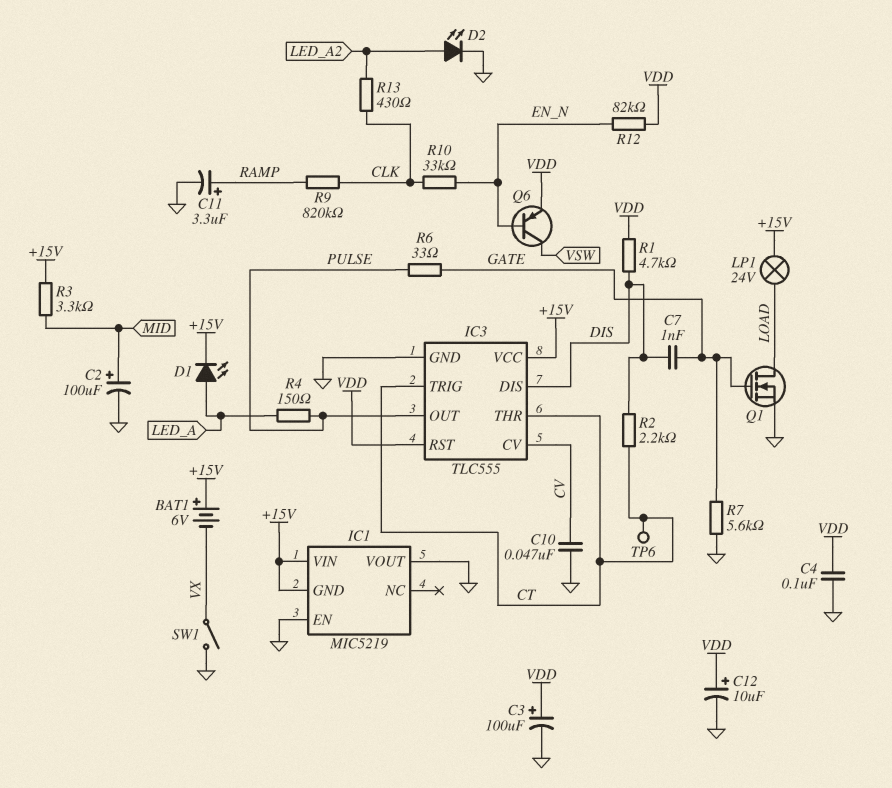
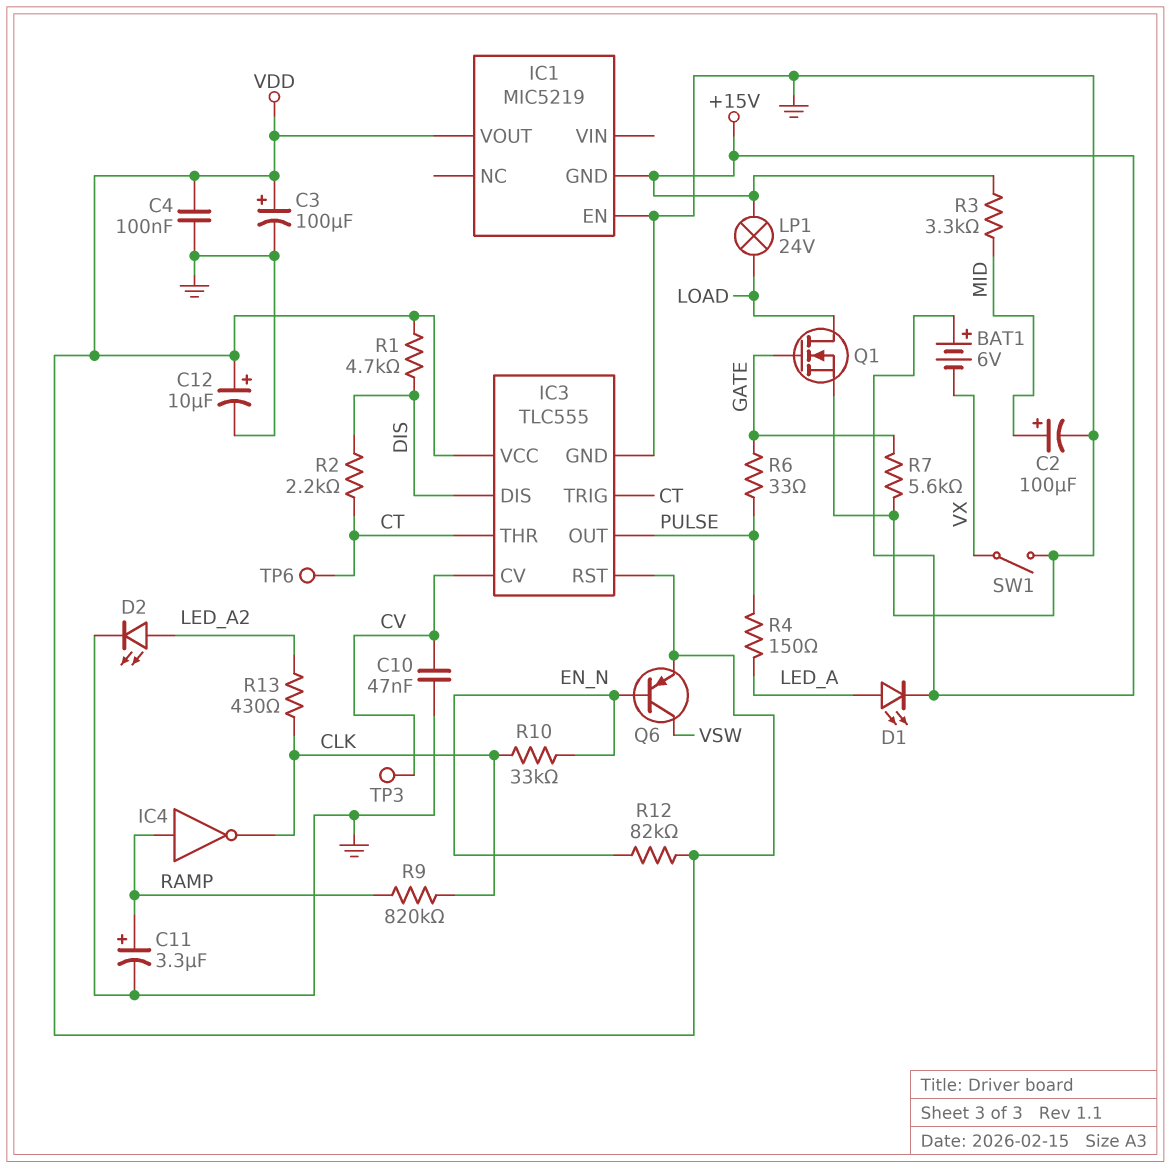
C7: 1nF (DIS, GATE) -> none
IC1 pin VIN: +15V -> none
IC1 pin VOUT: GND -> VDD
IC3 pin VCC: +15V -> VDD
IC4: none -> NOT (in RAMP, out CLK)
TP3: none -> test point (CV)

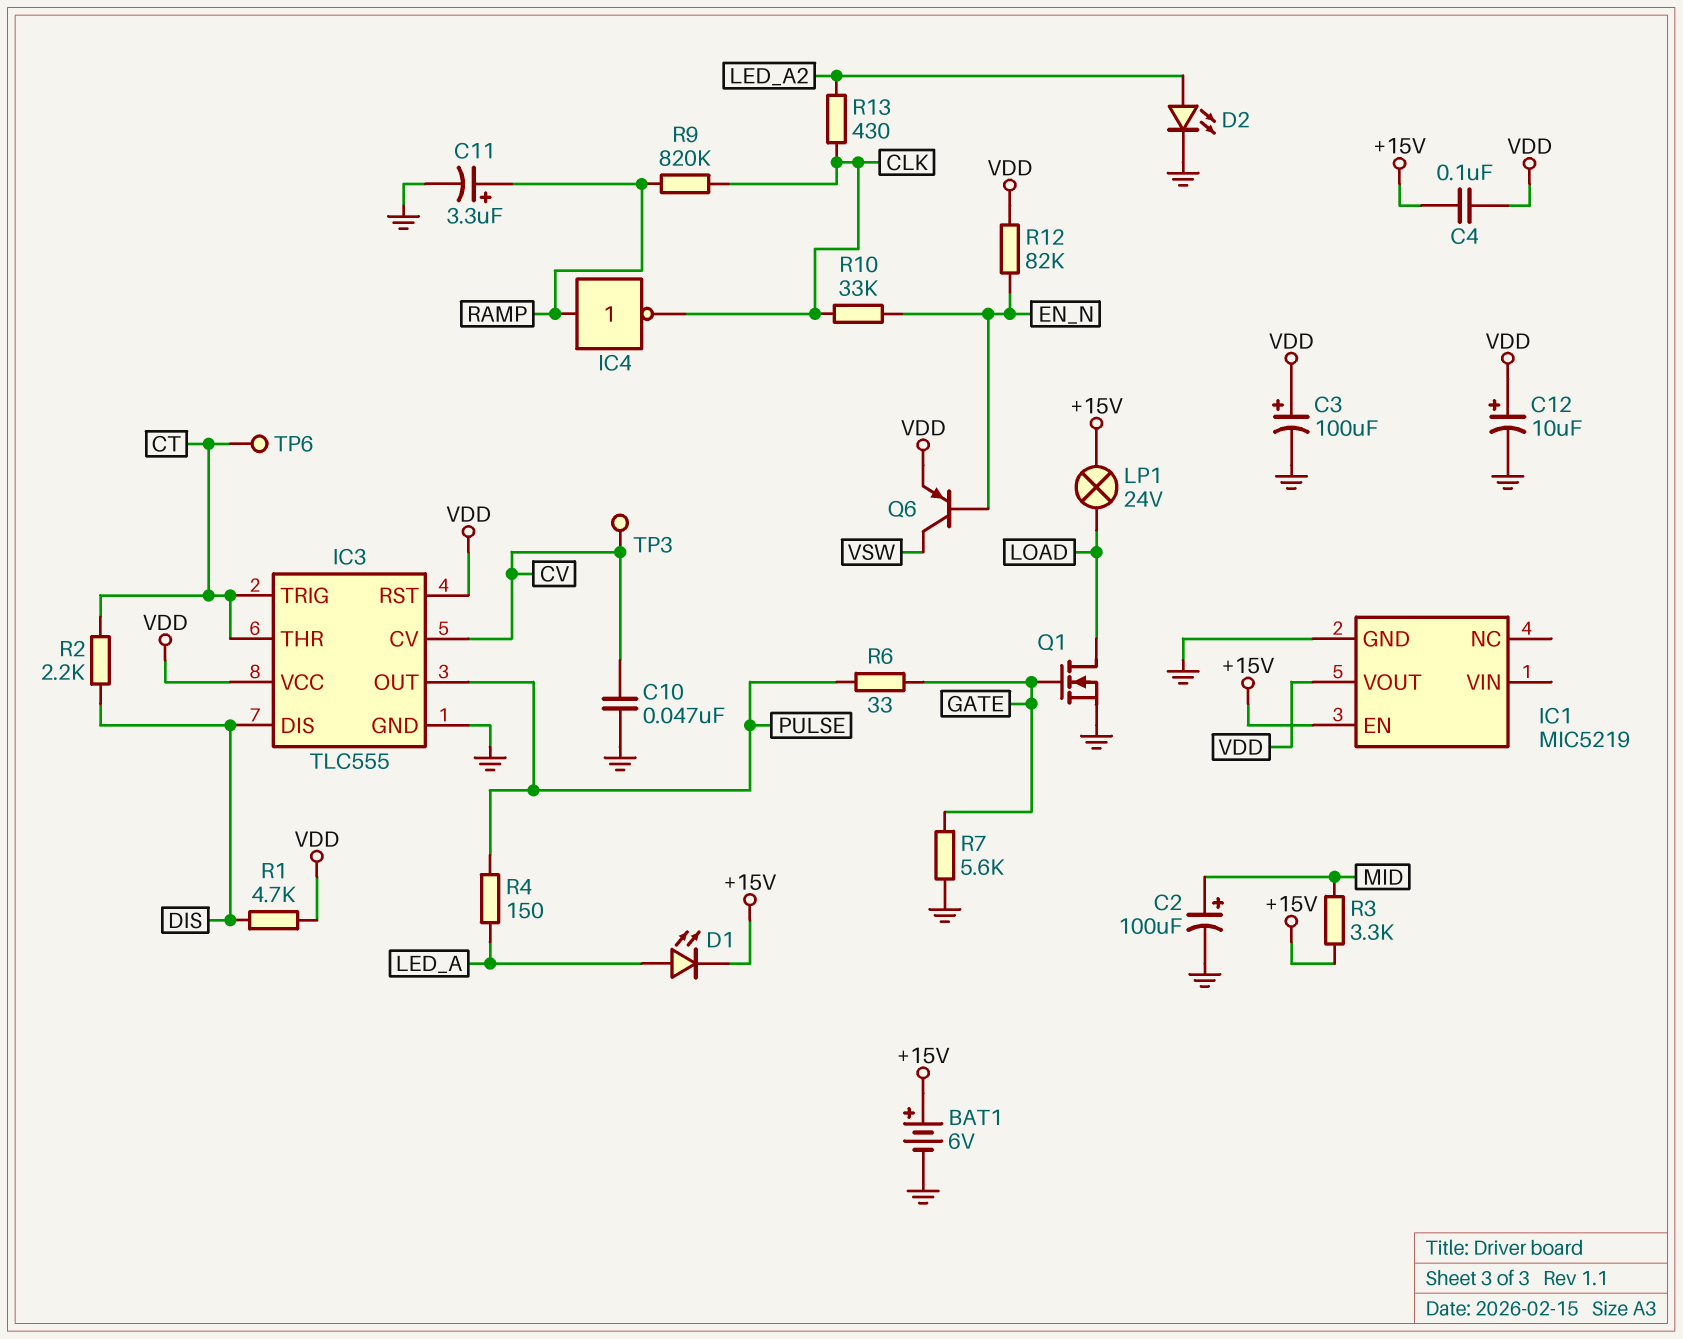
BAT1: 6V (plus +15V, minus VX) -> 6V (plus +15V, minus GND)
C4: 100nF (GND, VDD) -> 100nF (+15V, VDD)
IC1 pin EN: GND -> +15V
IC1 pin GND: +15V -> GND
SW1: switch (GND, VX) -> none

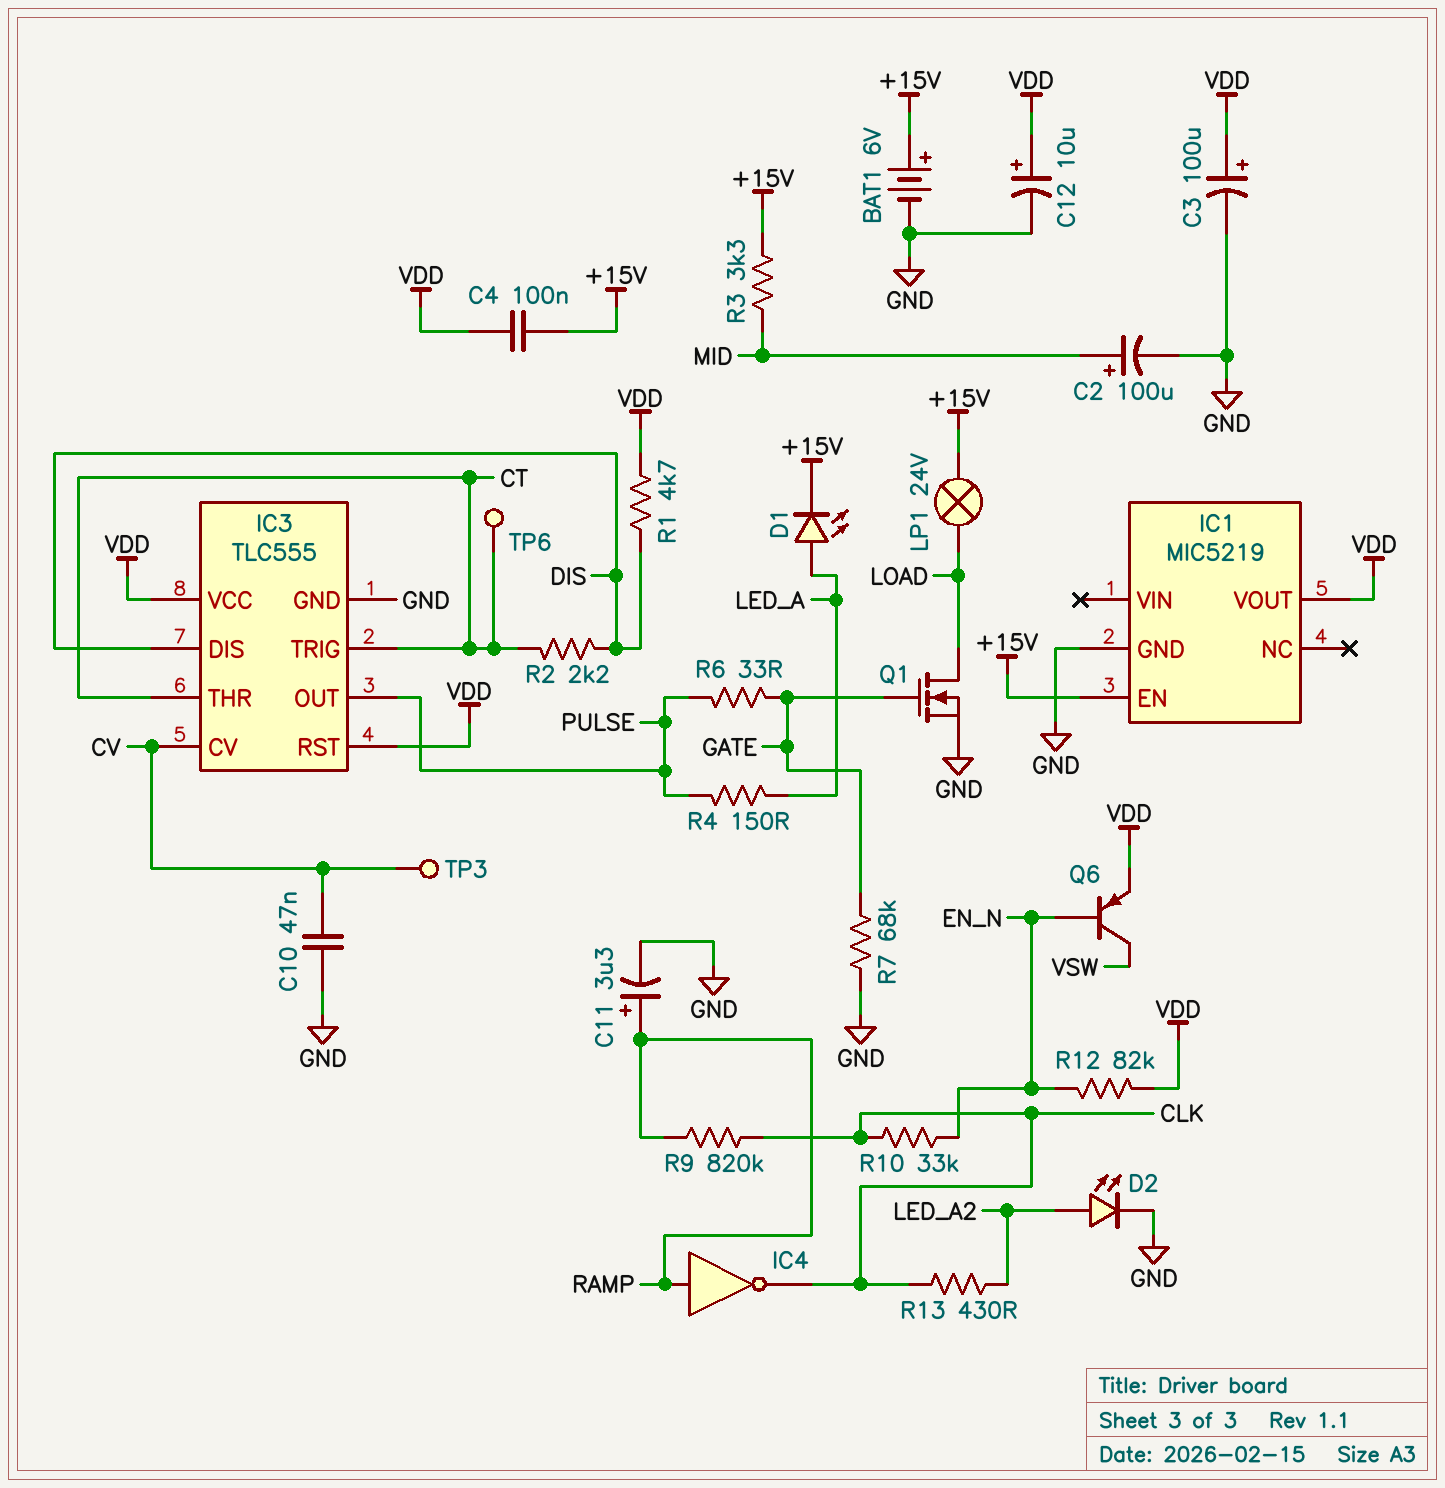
R7: 5.6k (GATE, GND) -> 68k (GATE, GND)

